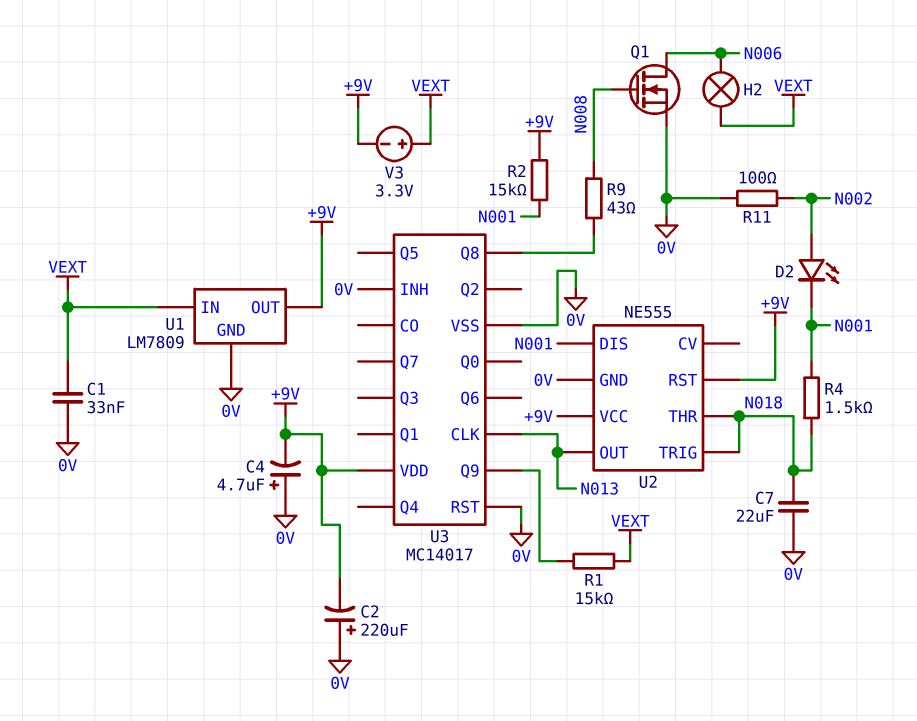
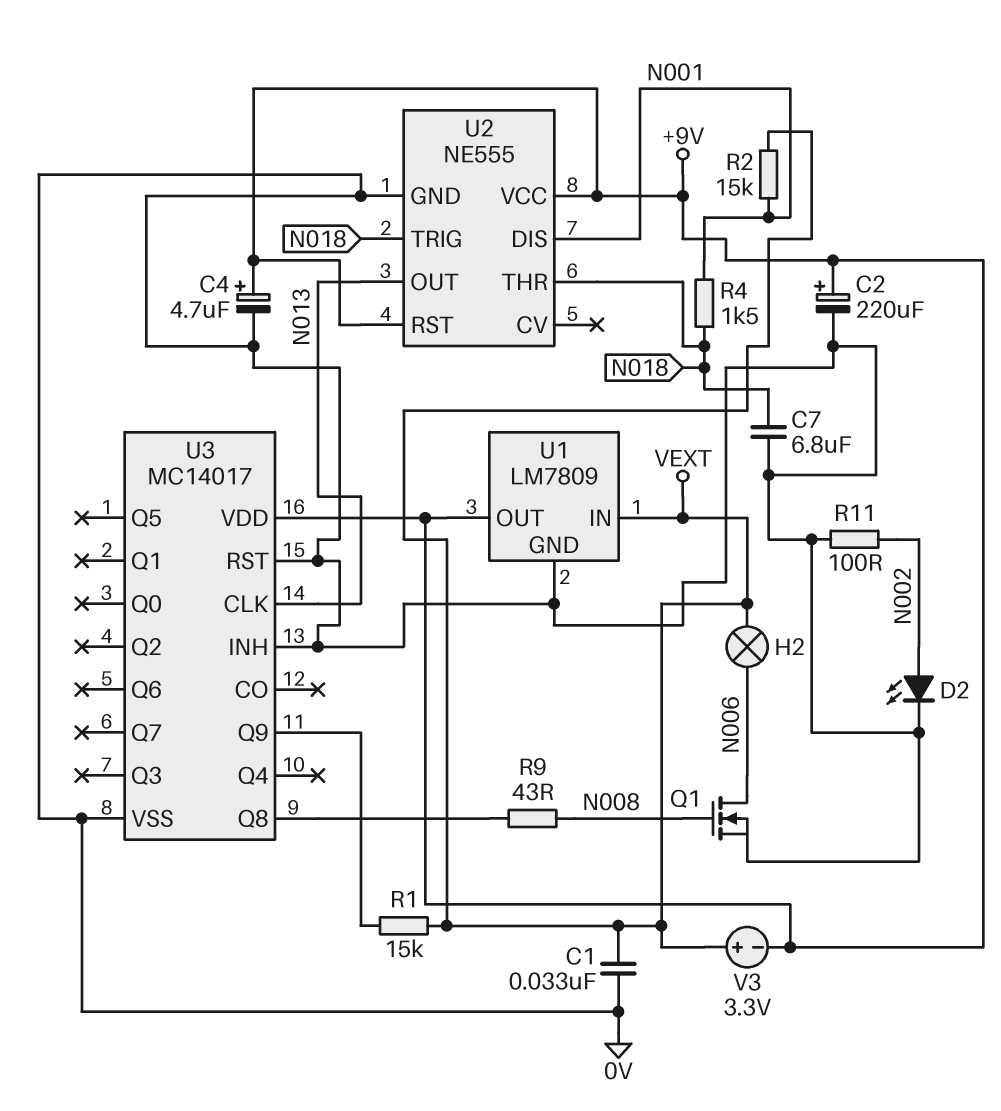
C2: 220uF (plus 0V, minus +9V) -> 220uF (plus +9V, minus 0V)
C4: 4.7uF (plus 0V, minus +9V) -> 4.7uF (plus +9V, minus 0V)
C7: 22uF (0V, N018) -> 6.8uF (0V, N018)
D2: LED (A N002, K N001) -> LED (A N002, K 0V)
R2: 15k (+9V, N001) -> 15k (N001, VEXT)

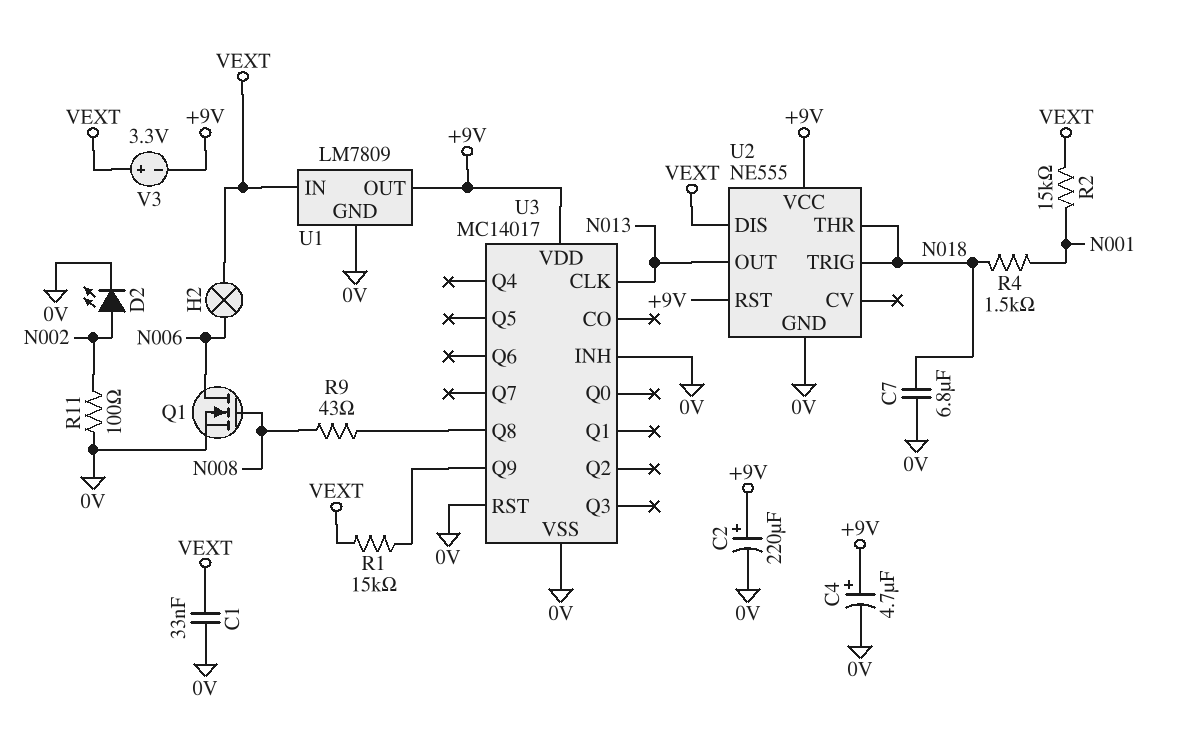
U2 pin DIS: N001 -> VEXT

